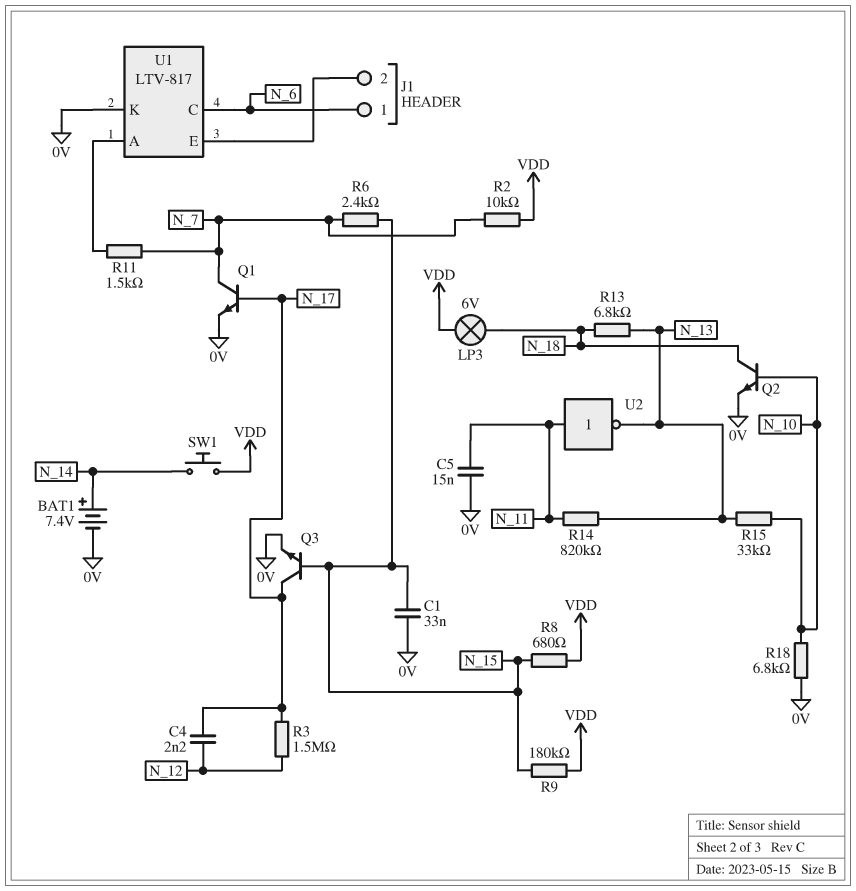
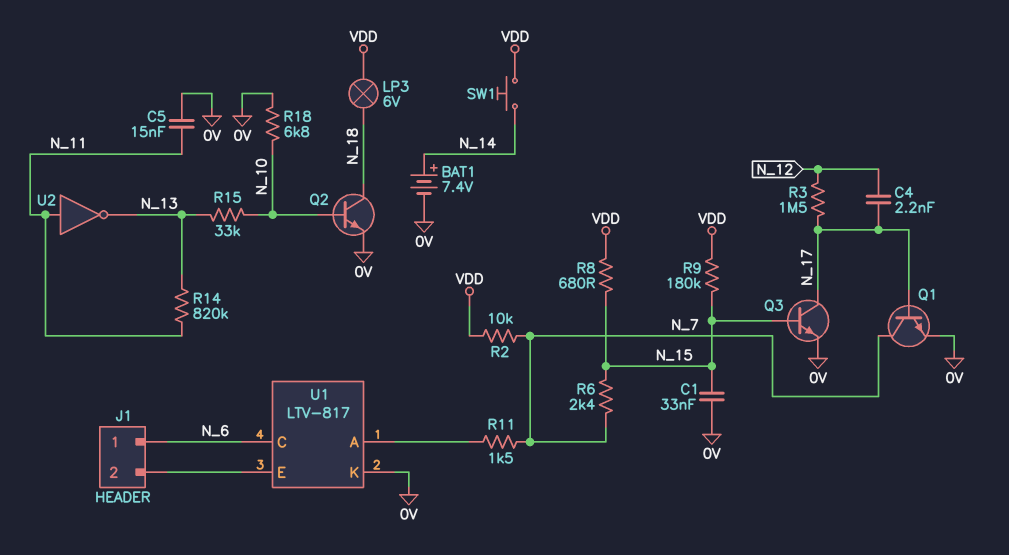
R13: 6.8k (N_13, N_18) -> none

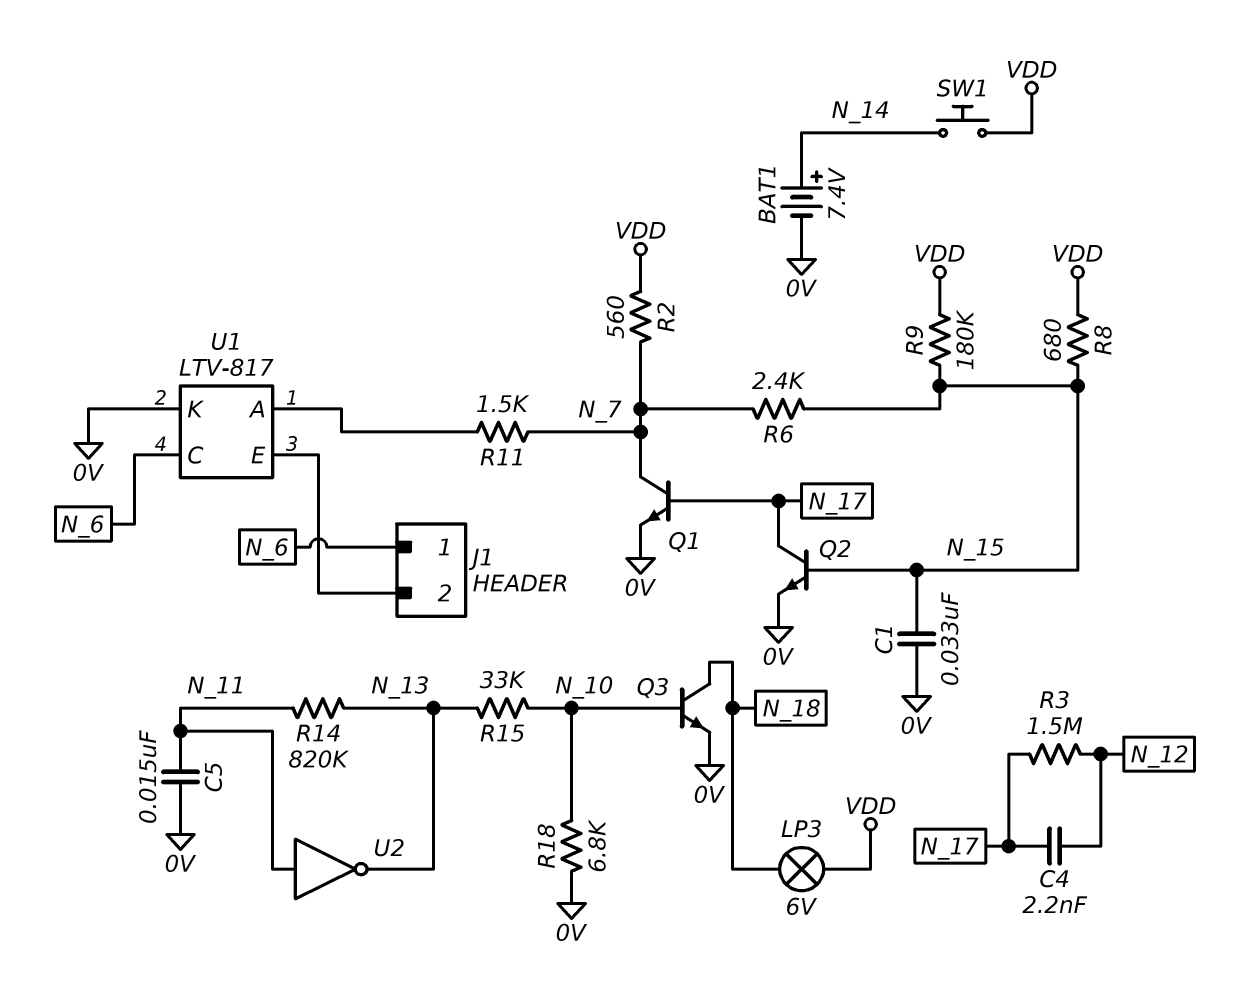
Q2: NPN (B N_10, C N_18, E 0V) -> NPN (B N_15, C N_17, E 0V)
Q3: NPN (B N_15, C N_17, E 0V) -> NPN (B N_10, C N_18, E 0V)
R2: 10k (N_7, VDD) -> 560 (N_7, VDD)

